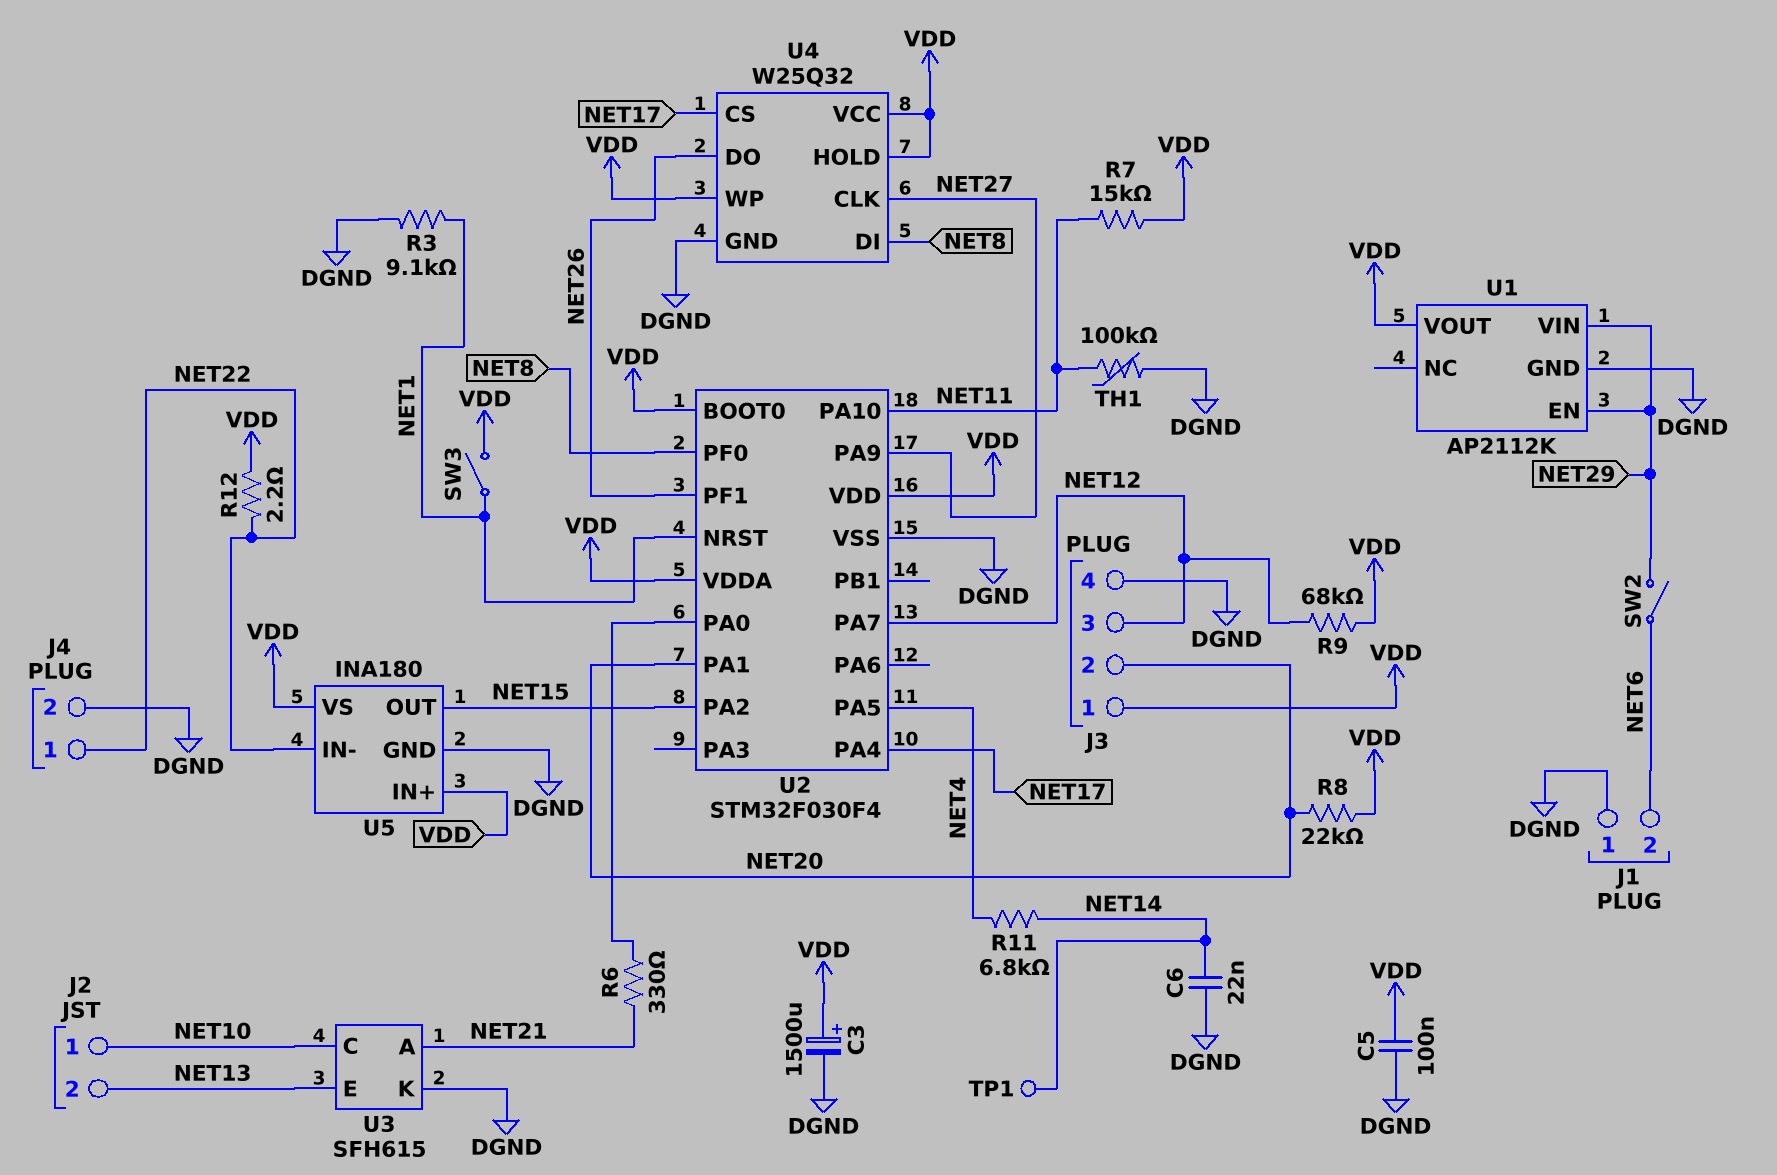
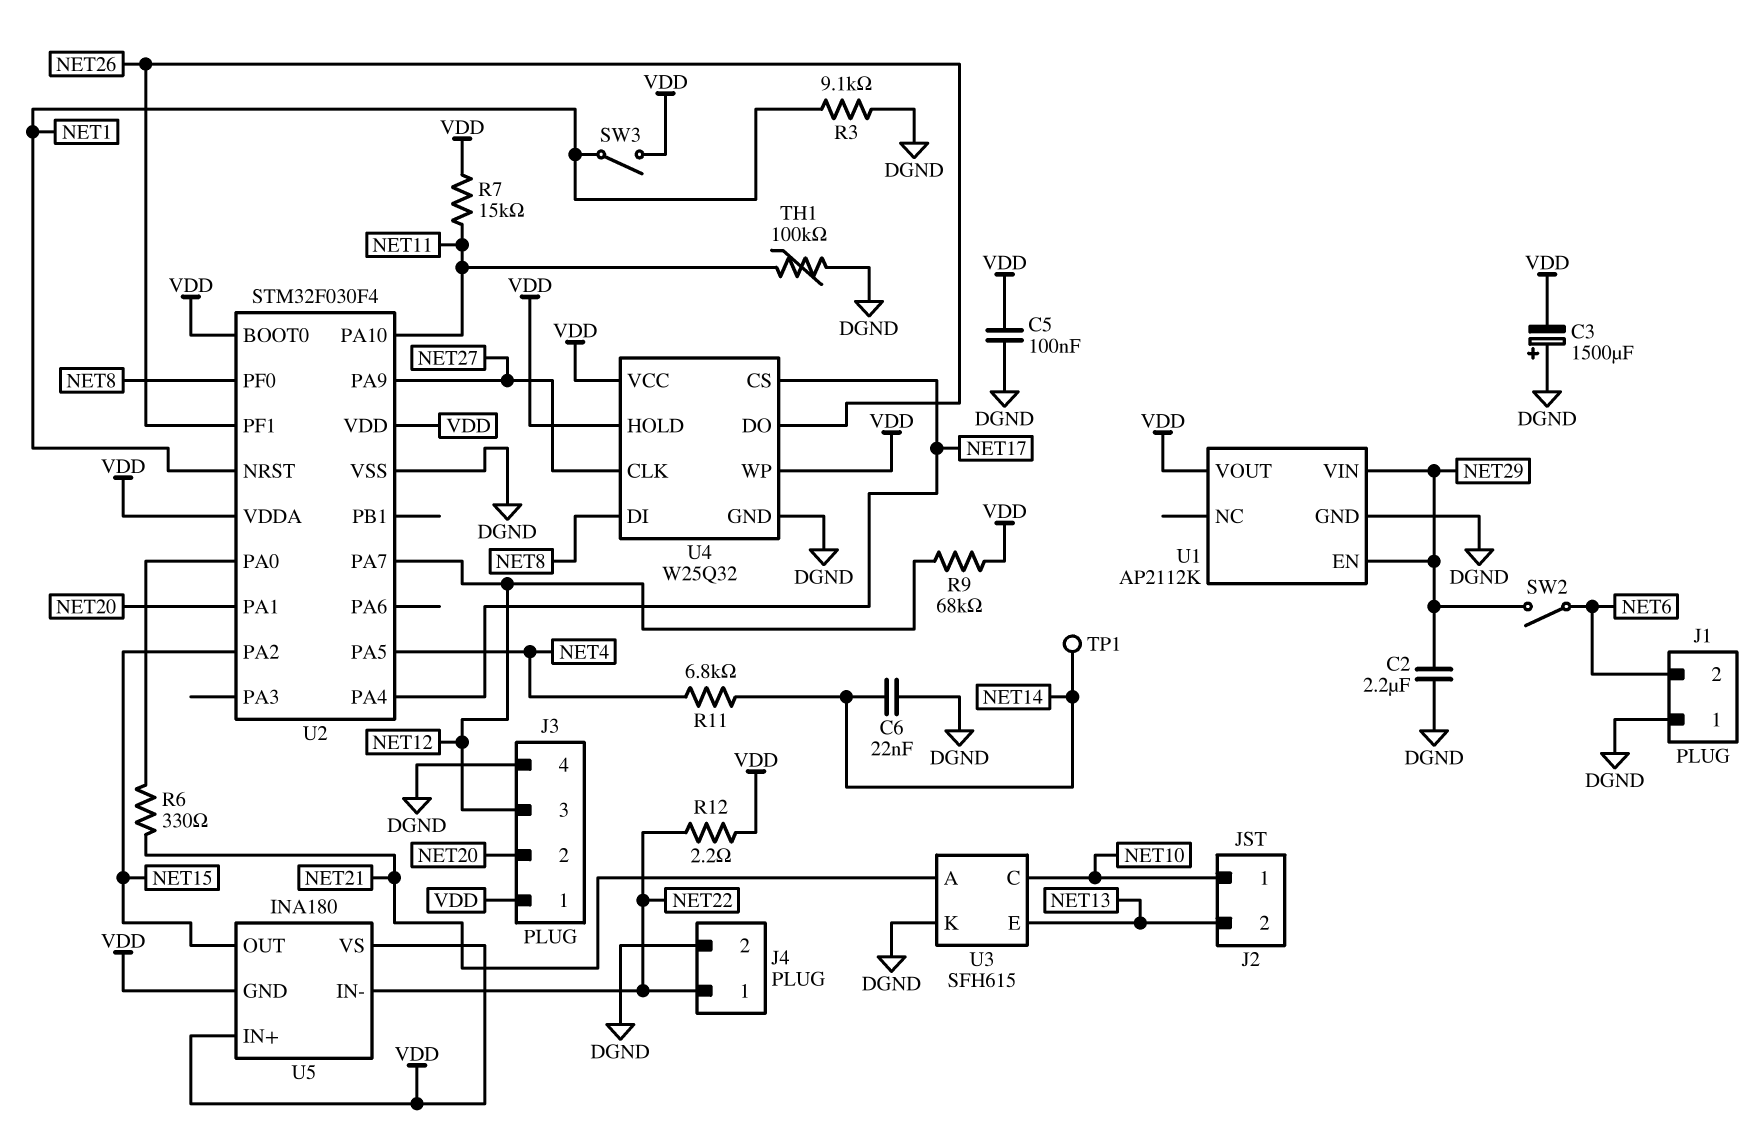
C2: none -> 2.2uF (DGND, NET29)
C3: 1500uF (plus VDD, minus DGND) -> 1500uF (plus DGND, minus VDD)
R8: 22k (NET20, VDD) -> none
U5 pin GND: DGND -> VDD

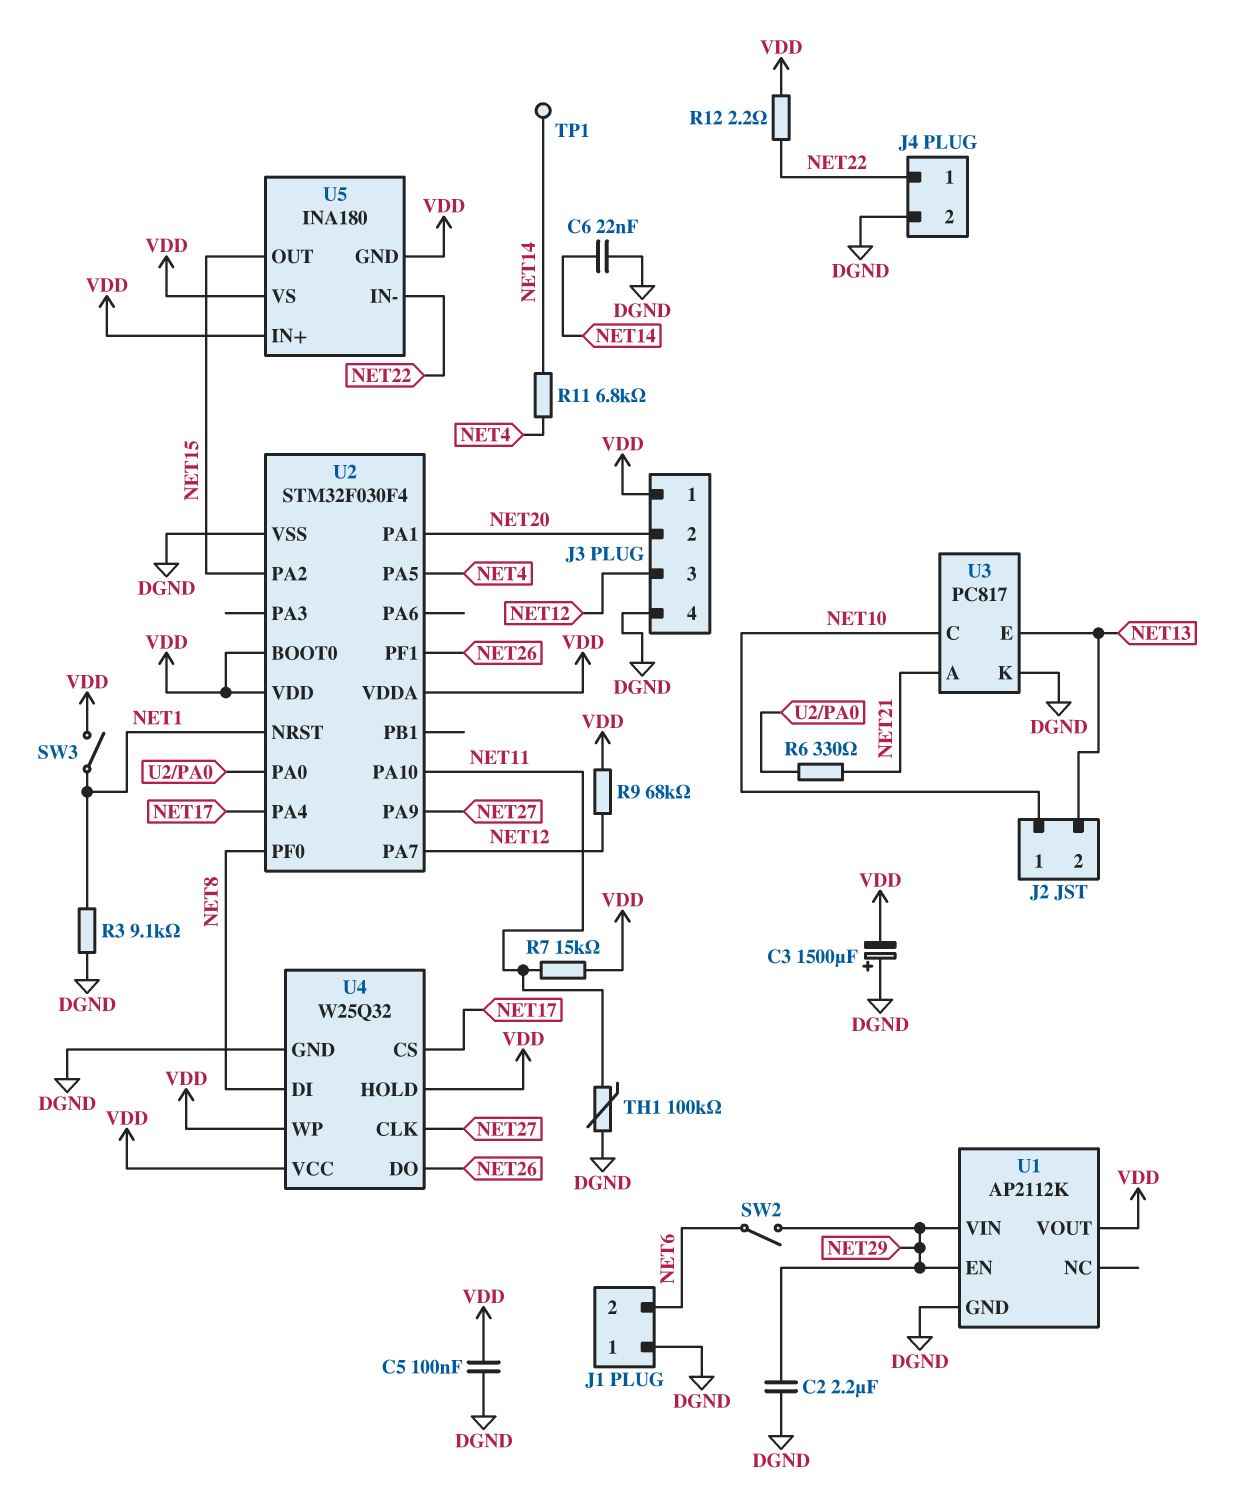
U3: SFH615 -> PC817

